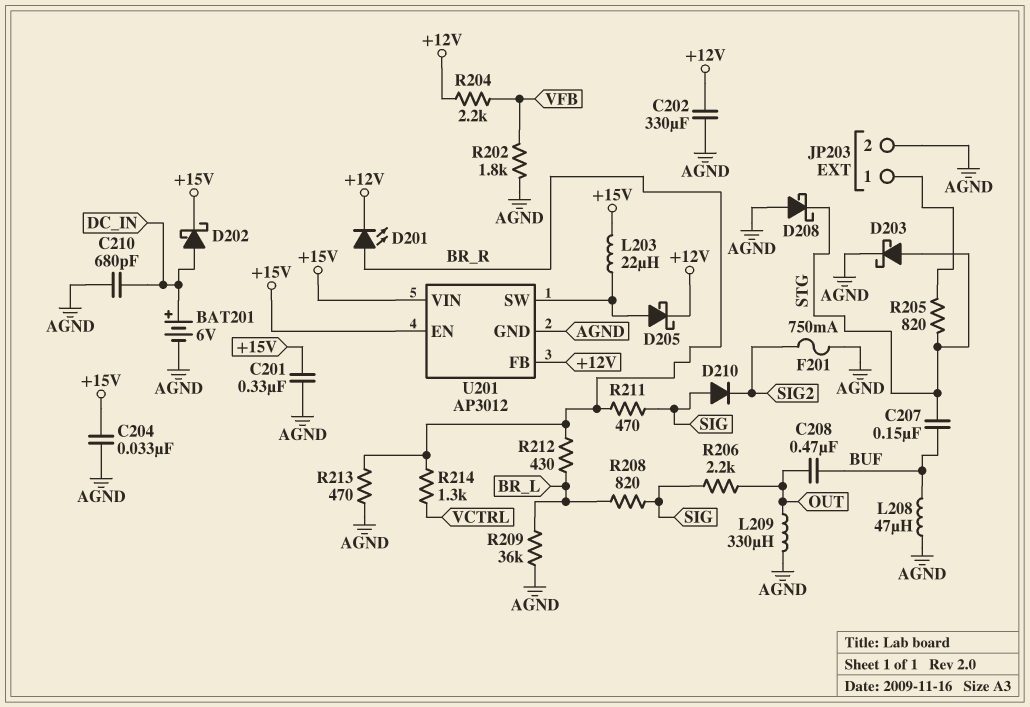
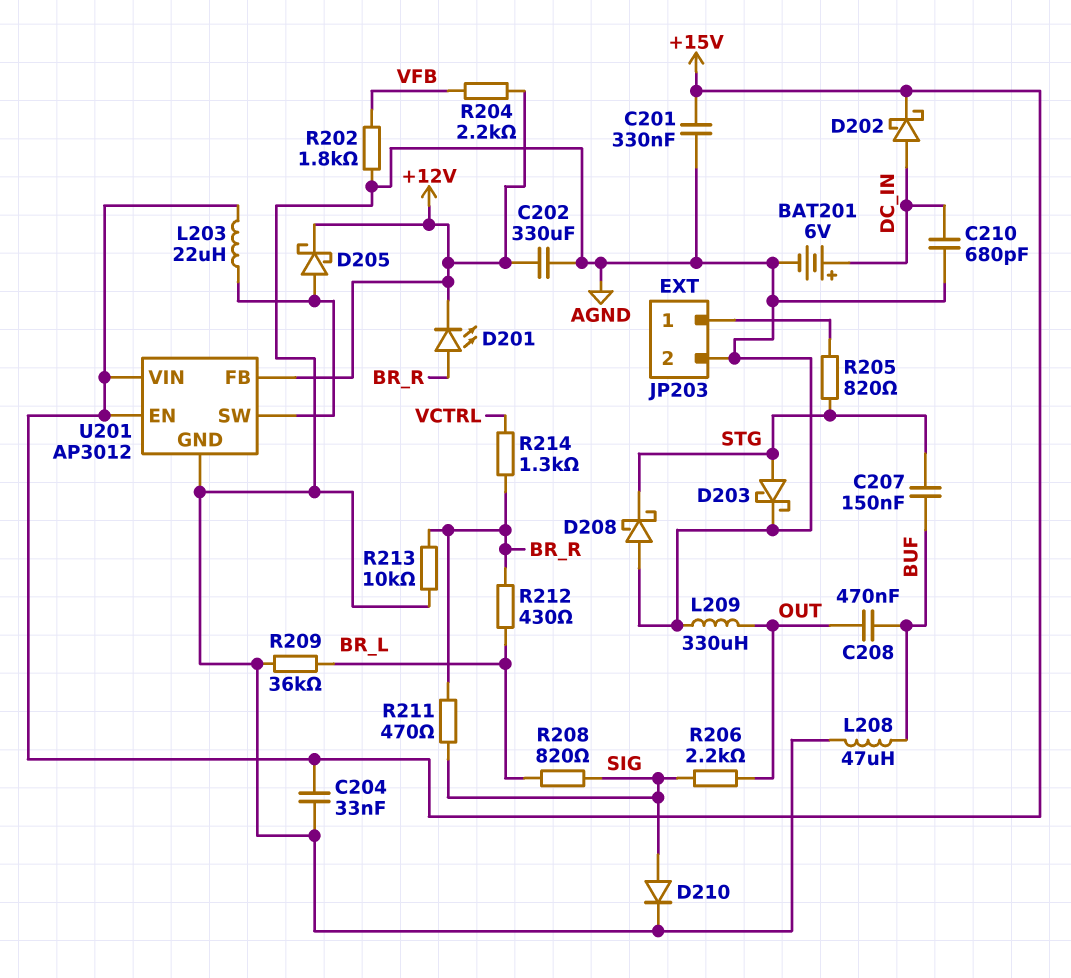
D210: diode (A SIG, K SIG2) -> diode (A SIG, K AGND)
F201: 750mA (AGND, SIG2) -> none
R213: 470 (AGND, BR_R) -> 10k (AGND, BR_R)

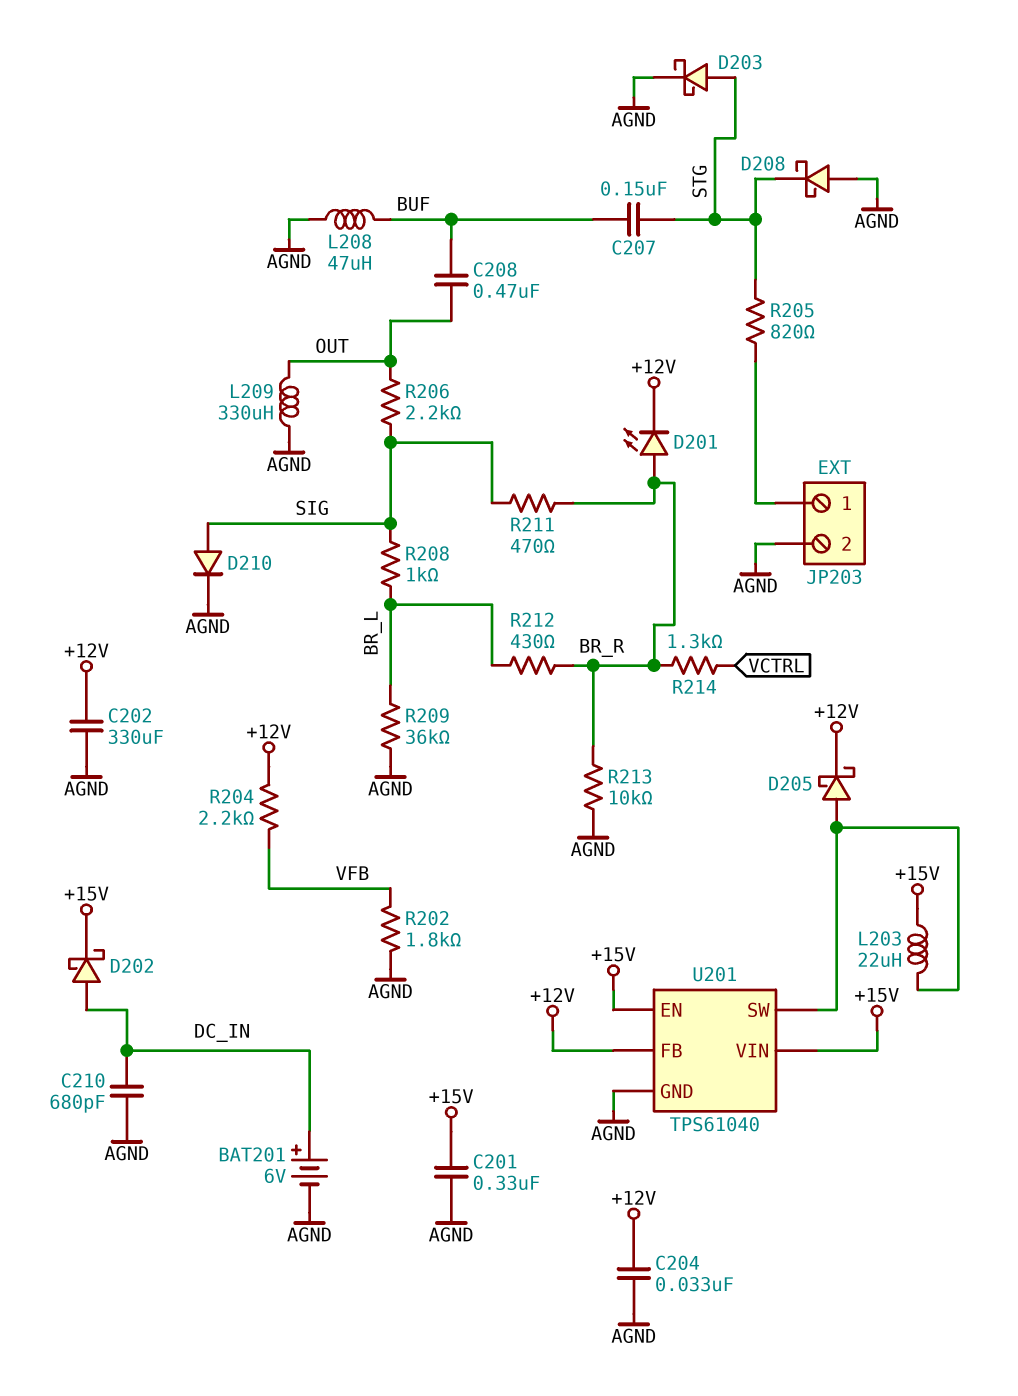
C204: 33nF (+15V, AGND) -> 33nF (+12V, AGND)
R208: 820 (BR_L, SIG) -> 1k (BR_L, SIG)
U201: AP3012 -> TPS61040

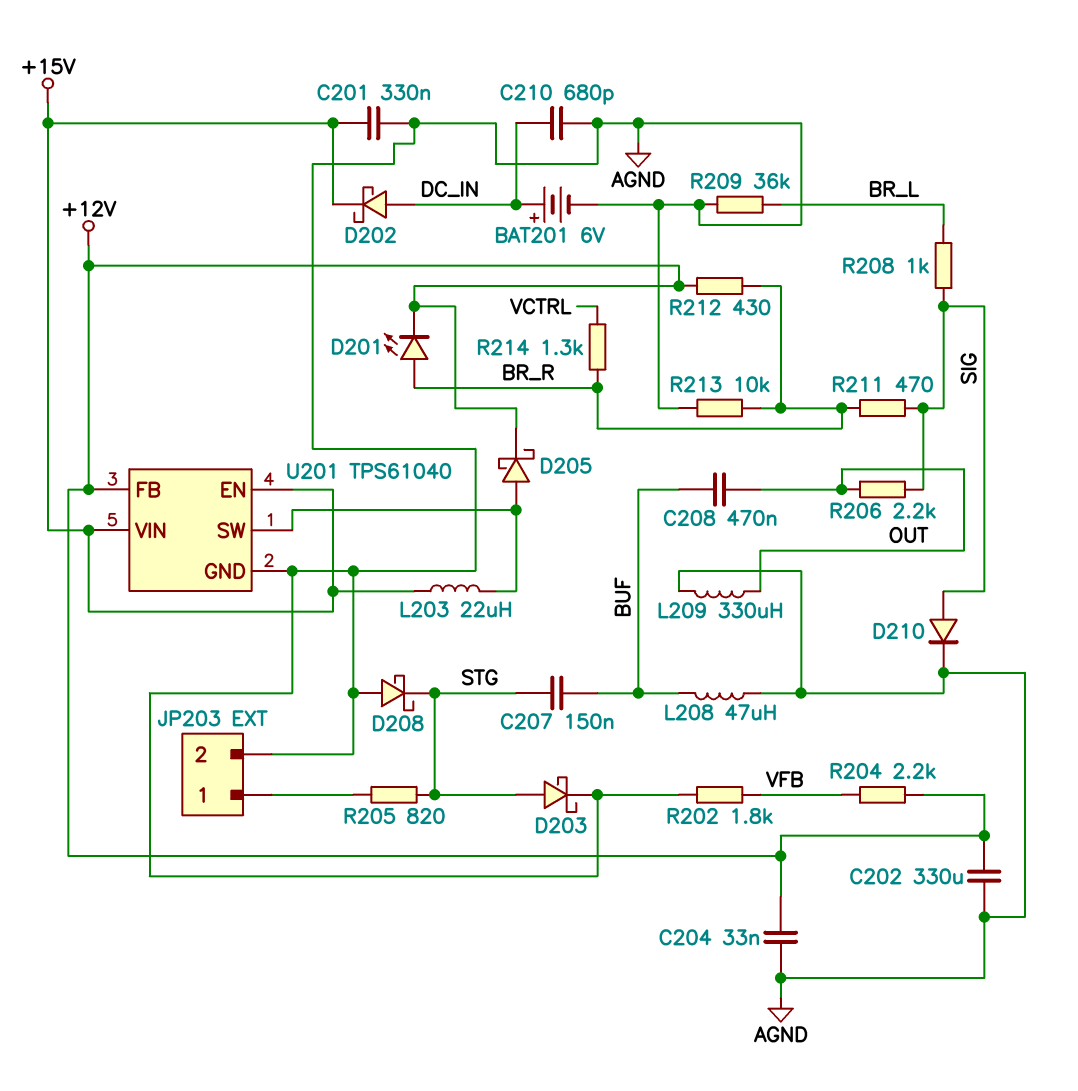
R212: 430 (BR_L, BR_R) -> 430 (+12V, BR_R)

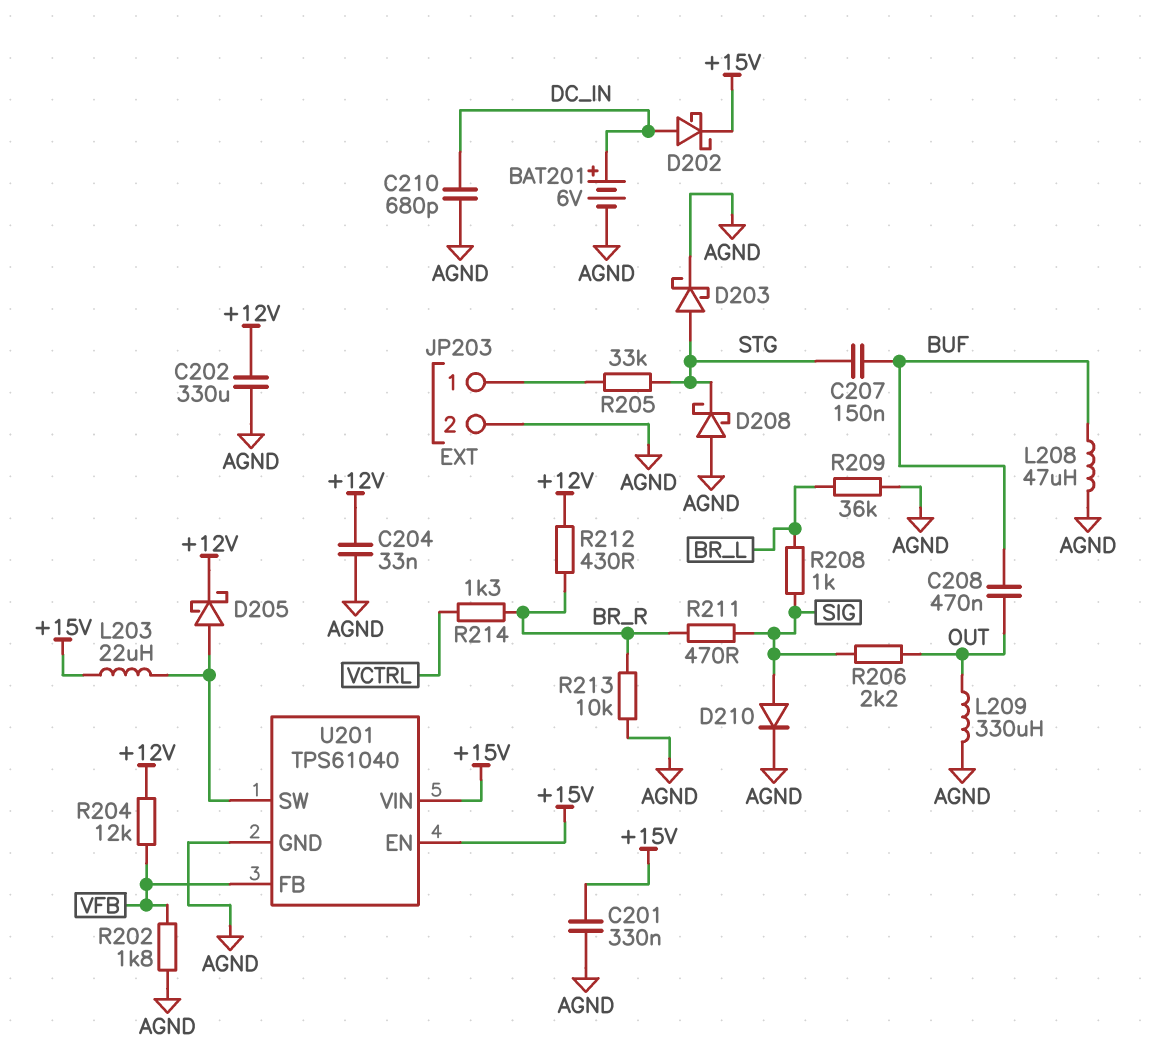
D201: LED (A BR_R, K +12V) -> none
R204: 2.2k (+12V, VFB) -> 12k (+12V, VFB)
R205: 820 (JP203/1, STG) -> 33k (JP203/1, STG)
U201 pin FB: +12V -> VFB

